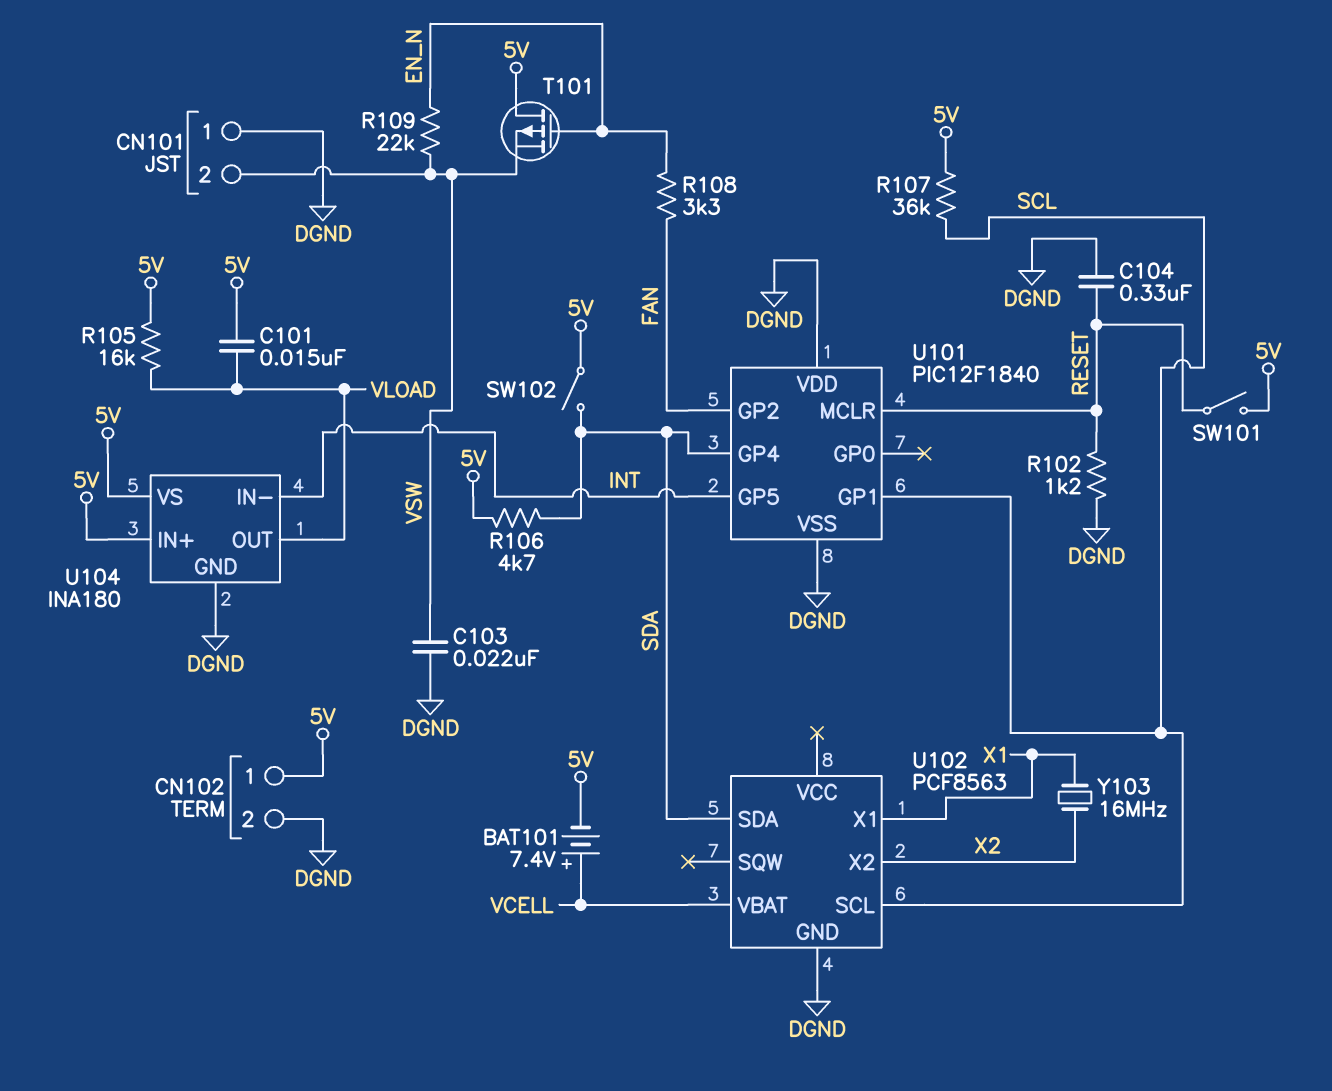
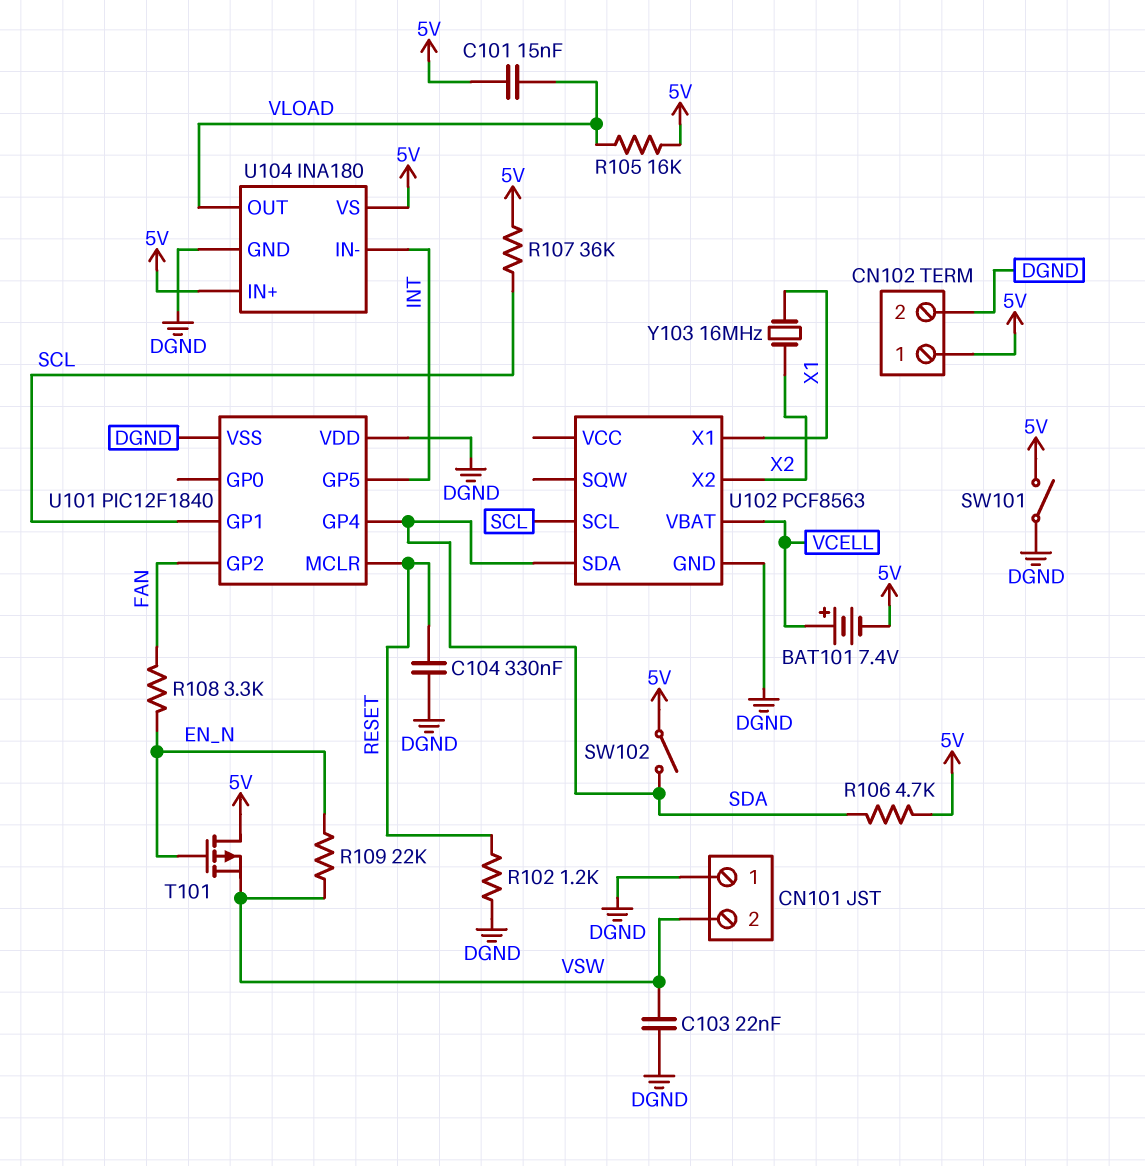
SW101: switch (5V, RESET) -> switch (5V, DGND)

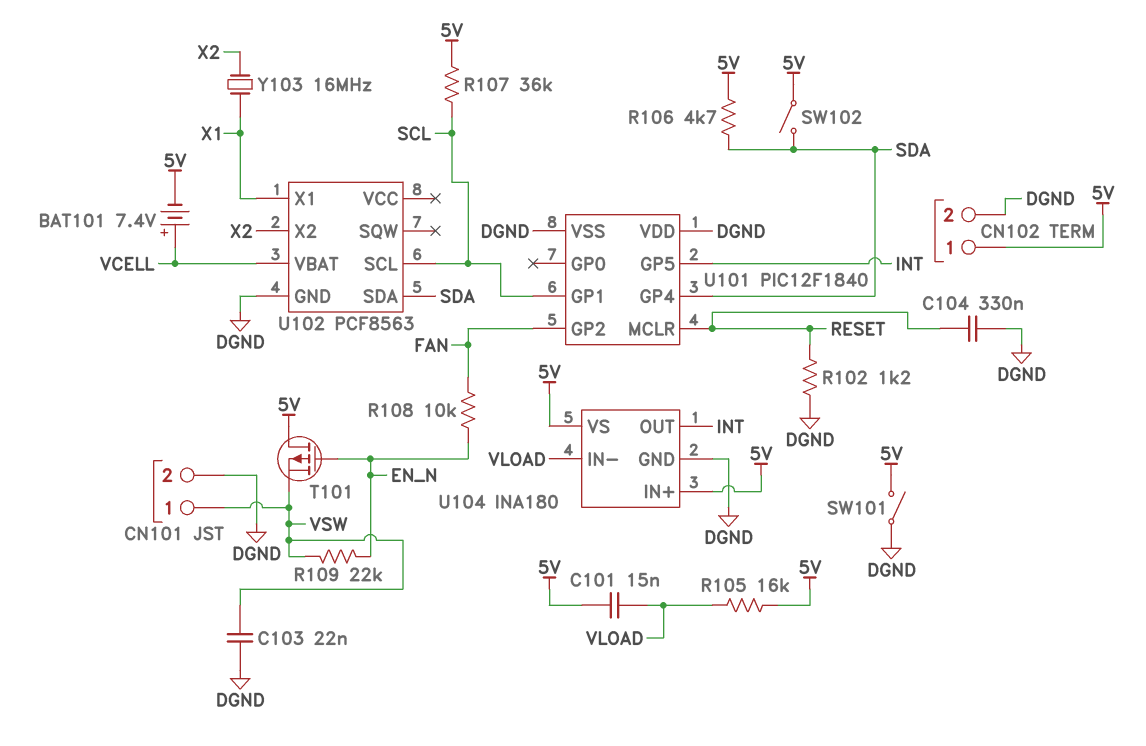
CN101 pin 1: DGND -> VSW
CN101 pin 2: VSW -> DGND
R108: 3.3k (EN_N, FAN) -> 10k (EN_N, FAN)
U104 pin IN-: INT -> VLOAD
U104 pin OUT: VLOAD -> INT

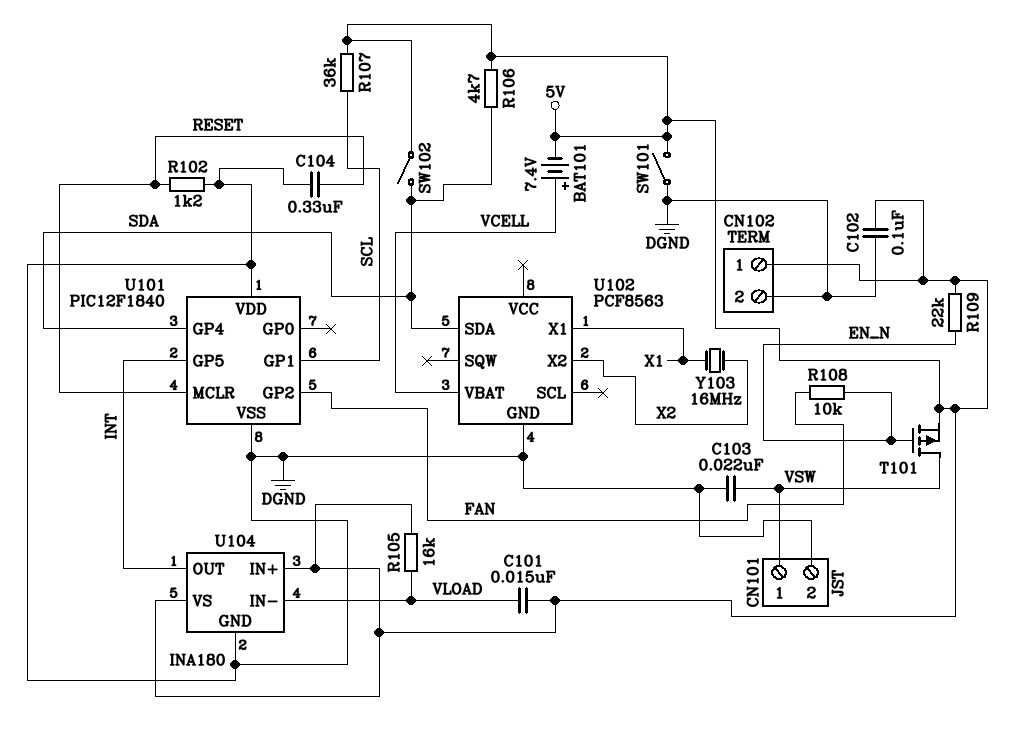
C102: none -> 100nF (5V, DGND)
R109: 22k (EN_N, VSW) -> 22k (5V, EN_N)
T101: PMOS (G EN_N, D 5V, S VSW) -> PMOS (G EN_N, D VSW, S 5V)
U102 pin SCL: SCL -> none

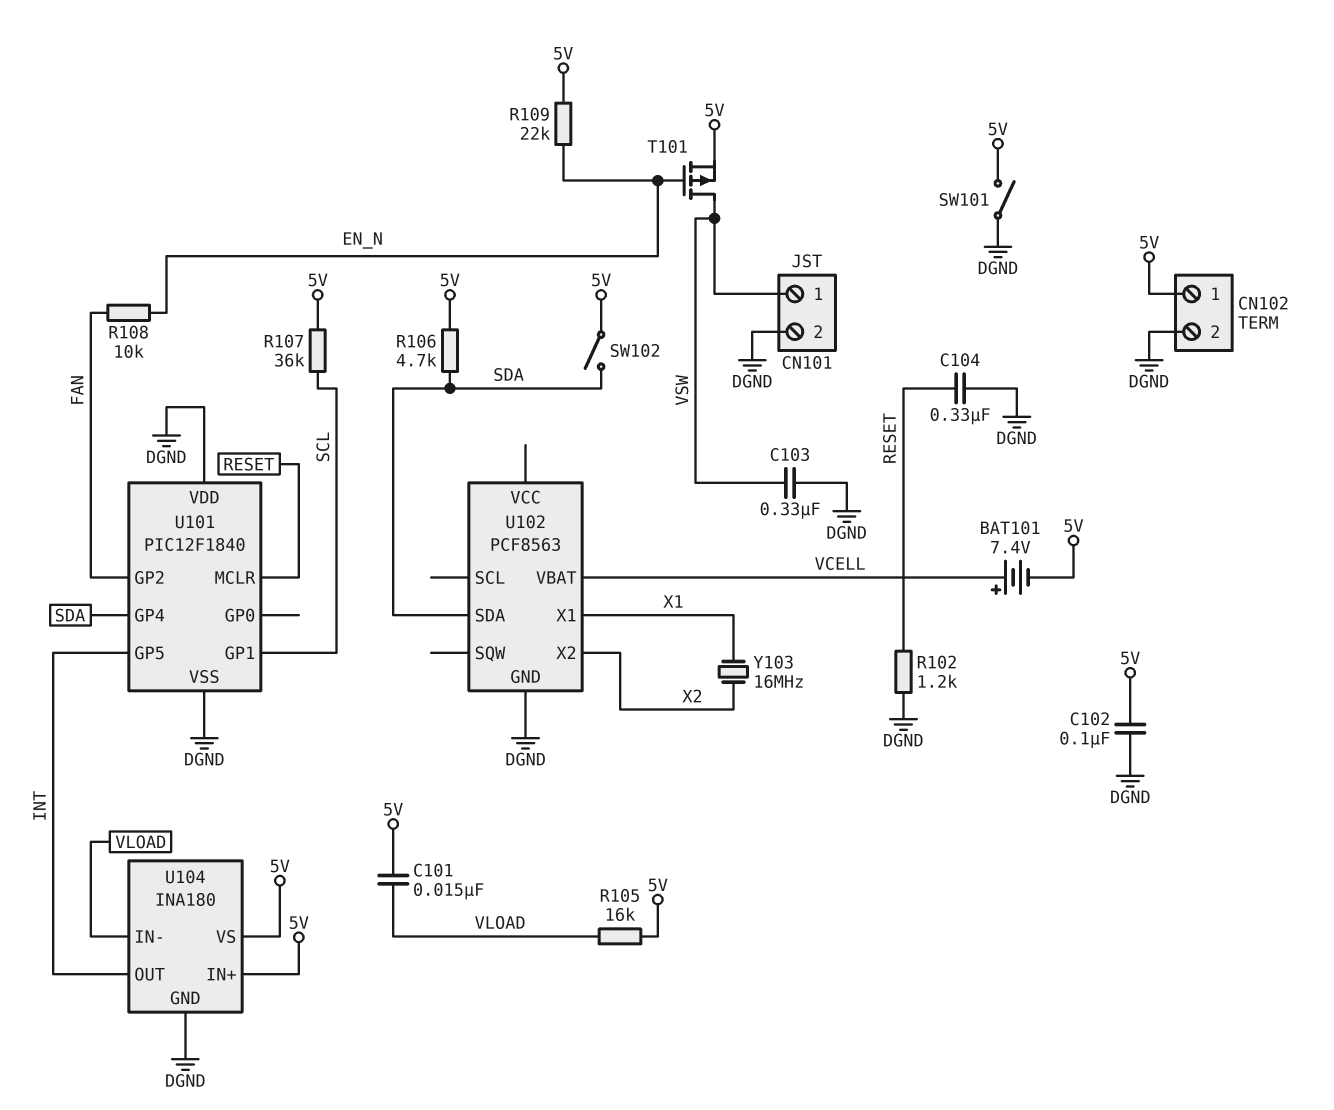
C103: 22nF (DGND, VSW) -> 330nF (DGND, VSW)

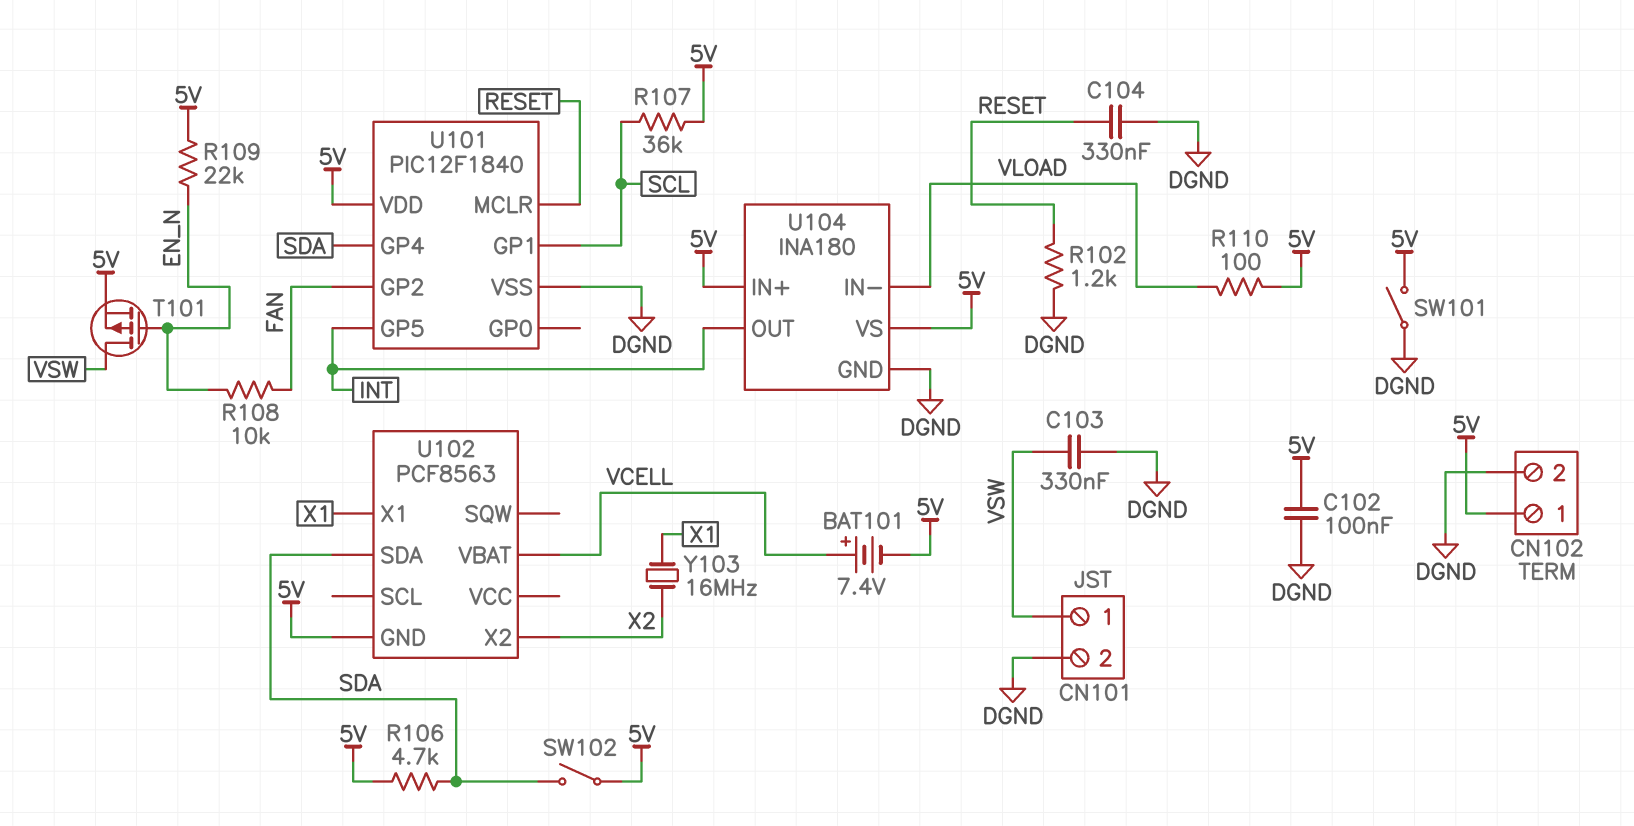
C101: 15nF (5V, VLOAD) -> none
R105: 16k (5V, VLOAD) -> none
R110: none -> 100 (5V, VLOAD)
U101 pin VDD: DGND -> 5V
U102 pin GND: DGND -> 5V

